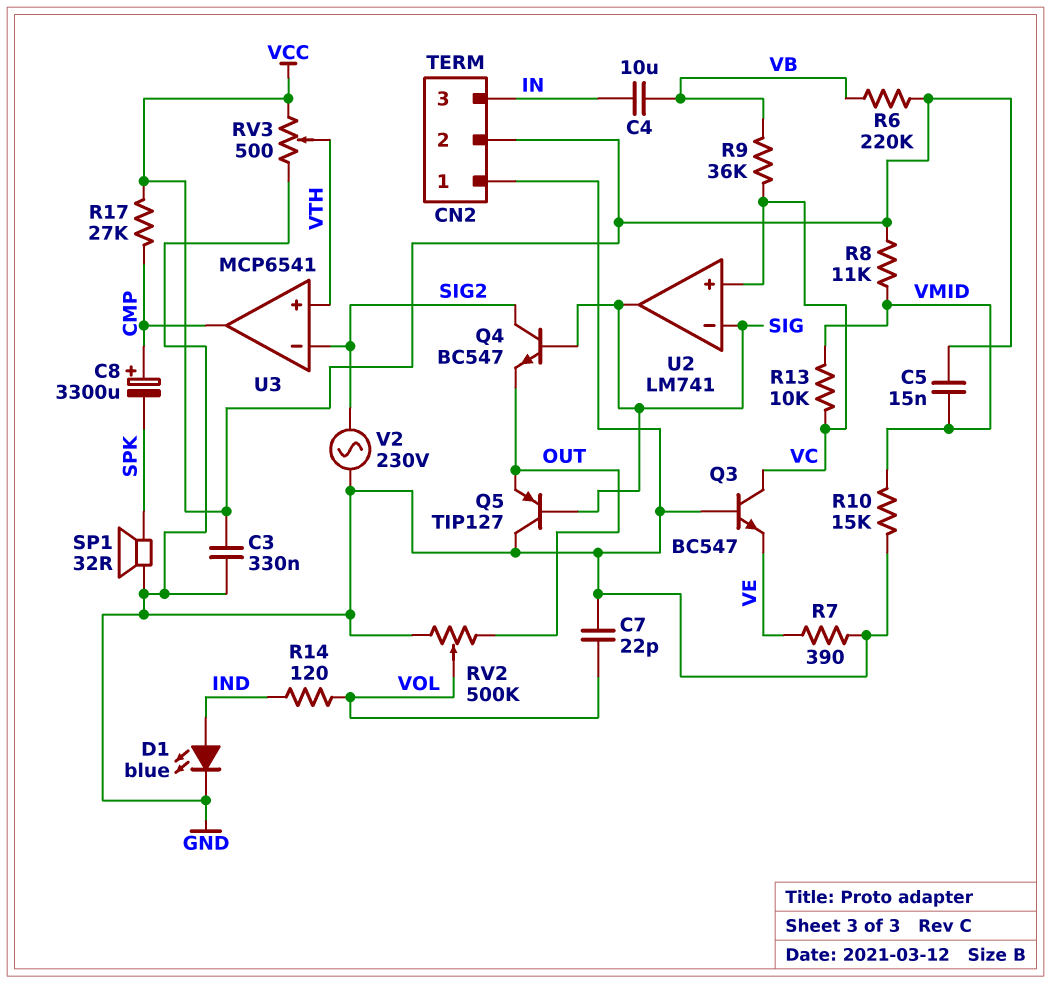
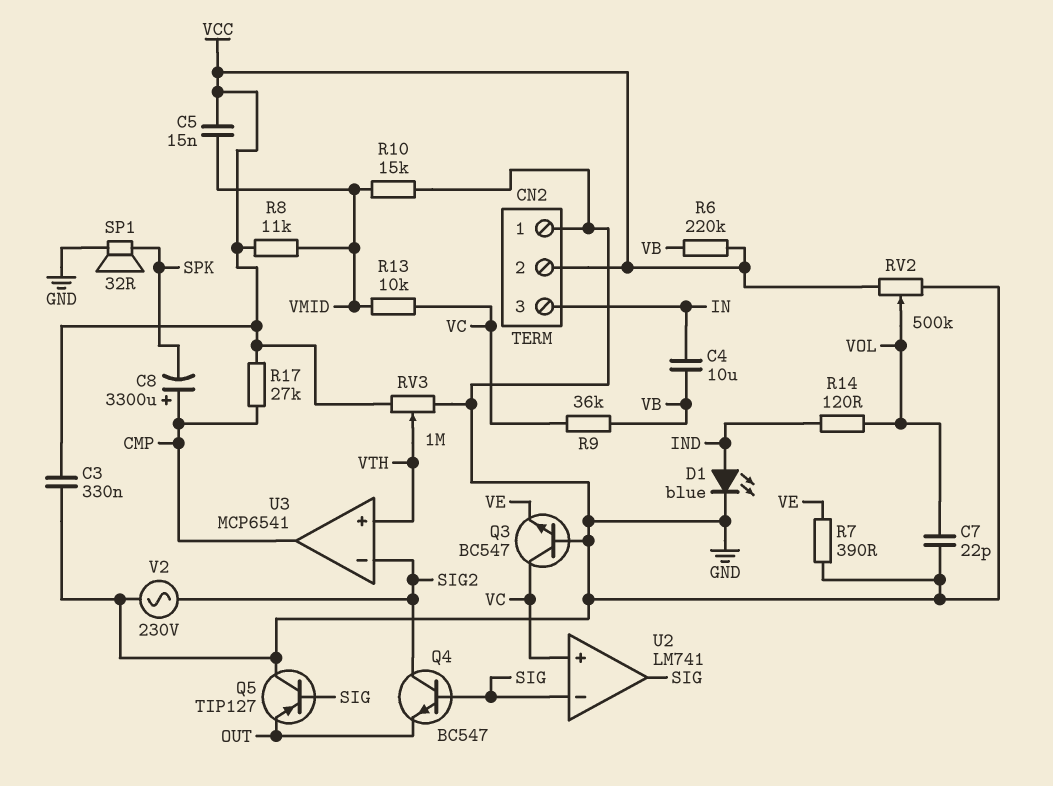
RV2: 500k (GND, OUT, wiper VOL) -> 500k (GND, VCC, wiper VOL)
RV3: 500 (GND, VCC, wiper VTH) -> 1M (GND, VCC, wiper VTH)

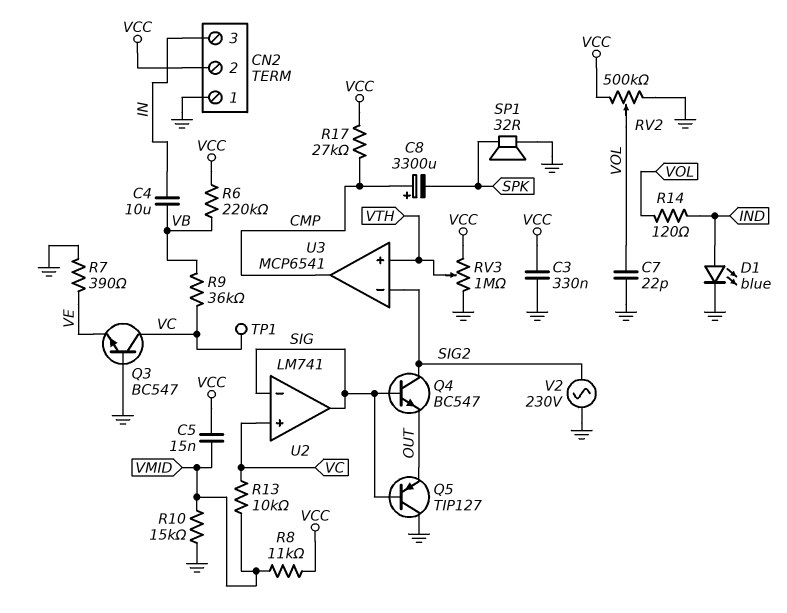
TP1: none -> test point (VC)

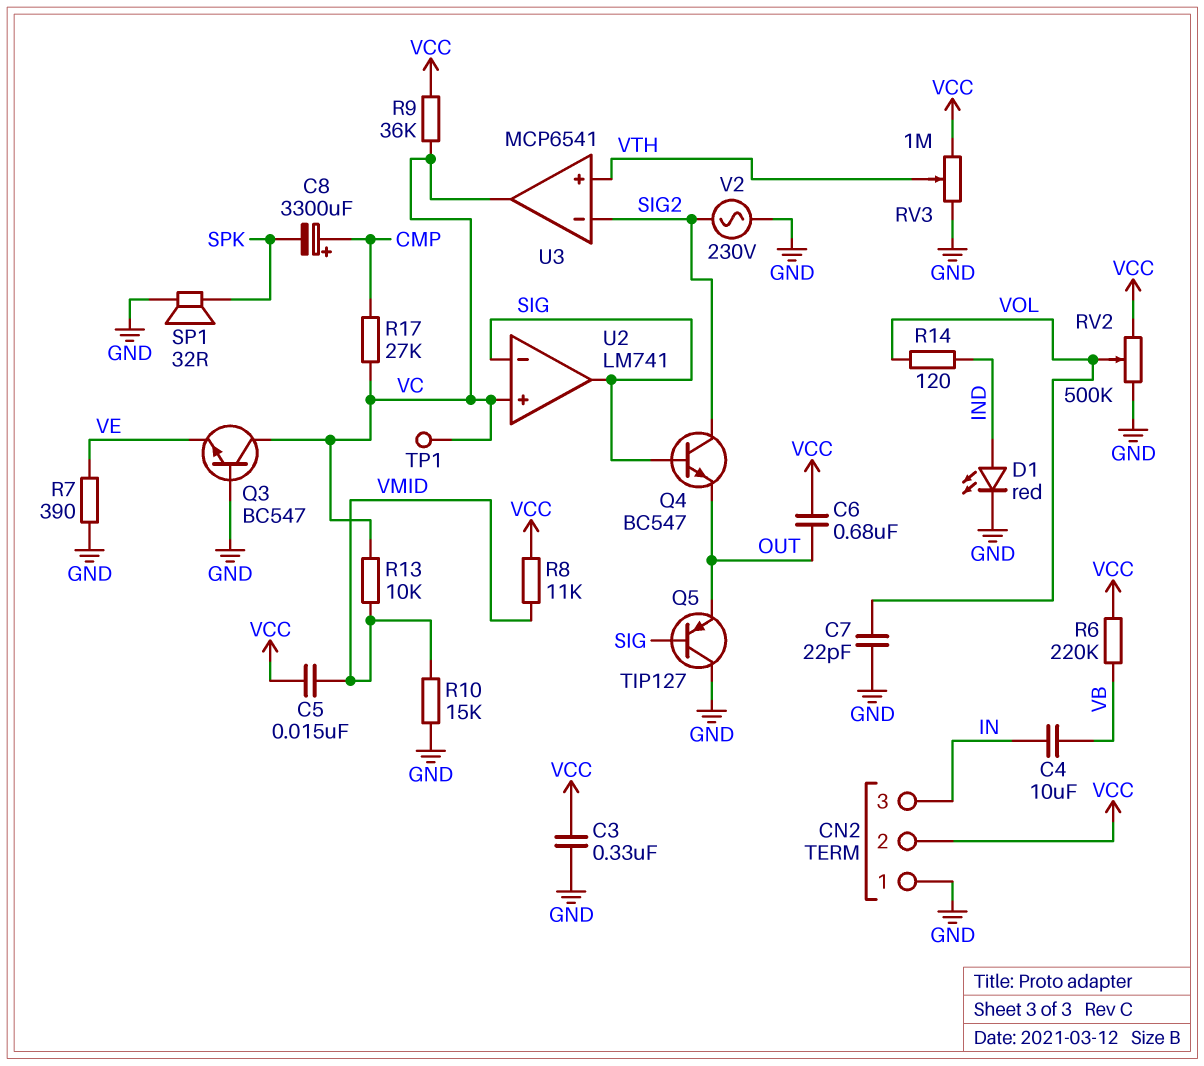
C6: none -> 680nF (OUT, VCC)
D1: LED blue (A IND, K GND) -> LED red (A IND, K GND)
R9: 36k (VB, VC) -> 36k (VC, VCC)
R17: 27k (CMP, VCC) -> 27k (CMP, VC)
U3 pin out: CMP -> VC

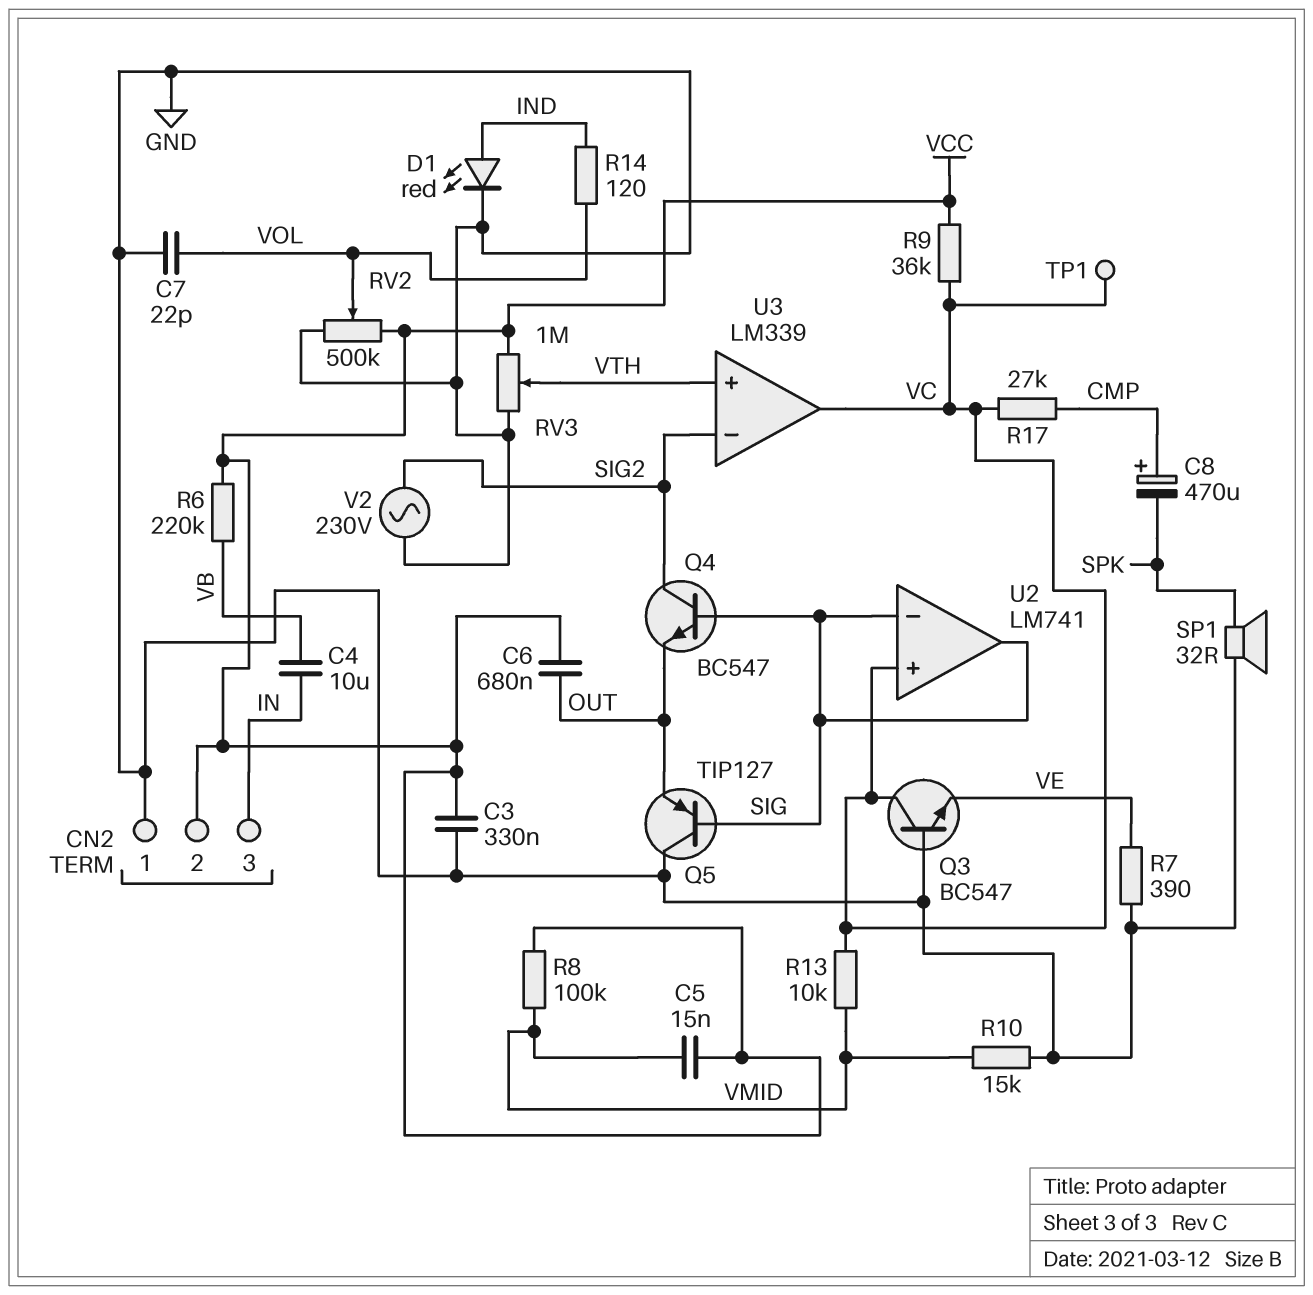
C8: 3300uF (plus CMP, minus SPK) -> 470uF (plus CMP, minus SPK)
R8: 11k (VCC, VMID) -> 100k (VCC, VMID)
U3: MCP6541 -> LM339

